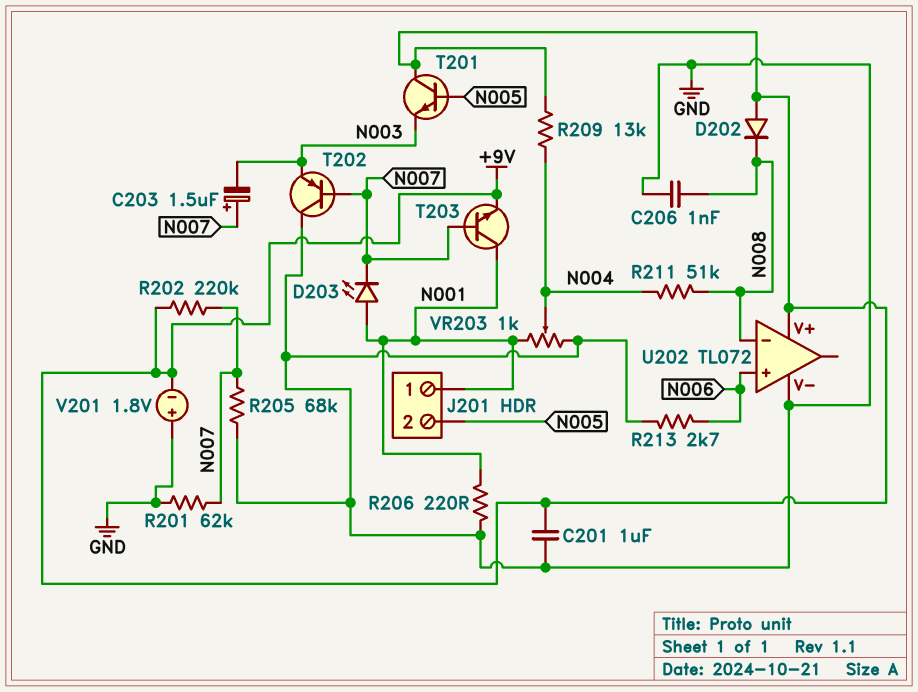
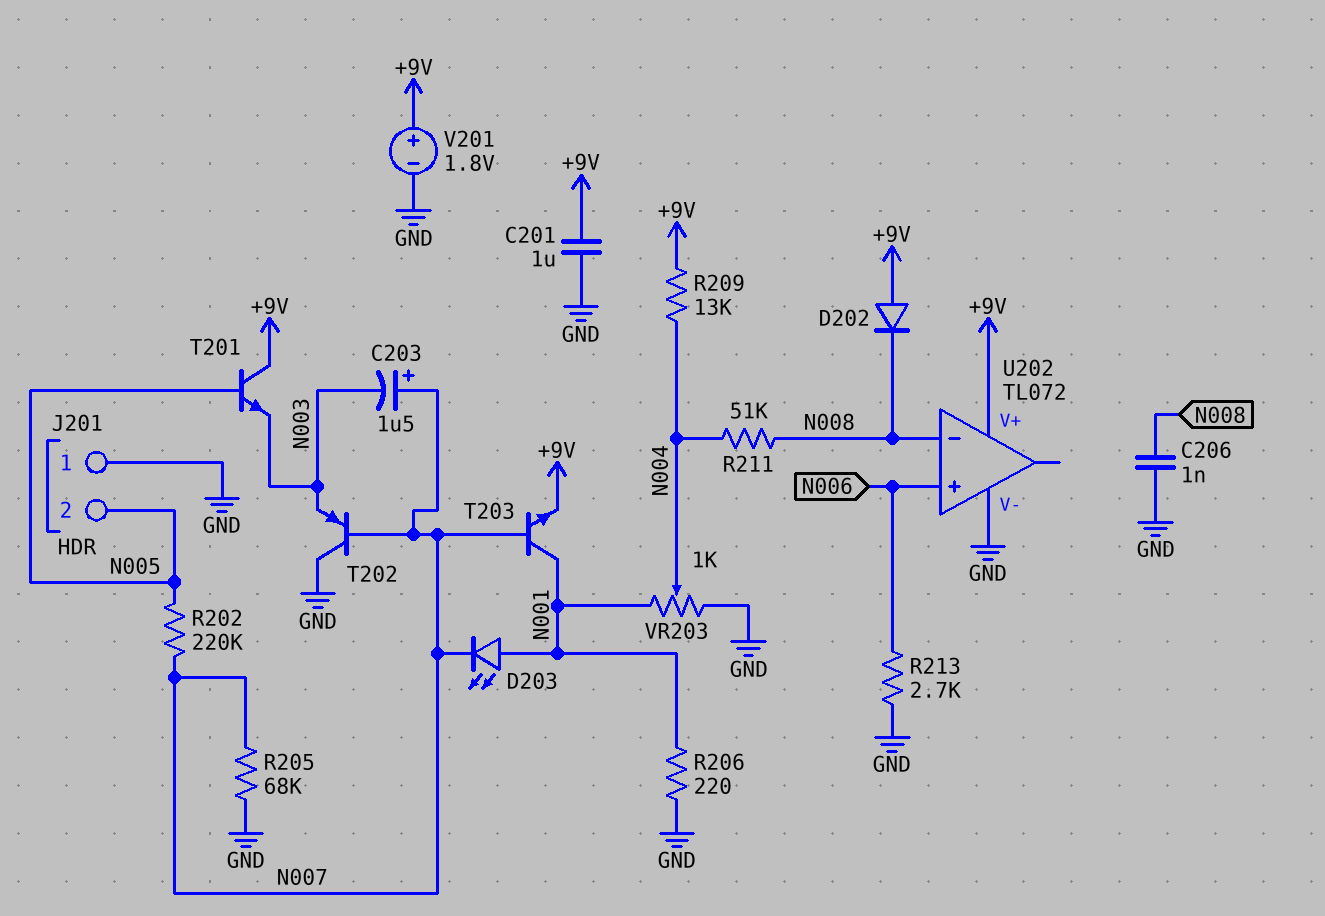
J201 pin 1: N001 -> GND
R201: 62k (GND, N007) -> none
R202: 220k (+9V, N007) -> 220k (N005, N007)
V201: 1.8V (plus GND, minus +9V) -> 1.8V (plus +9V, minus GND)

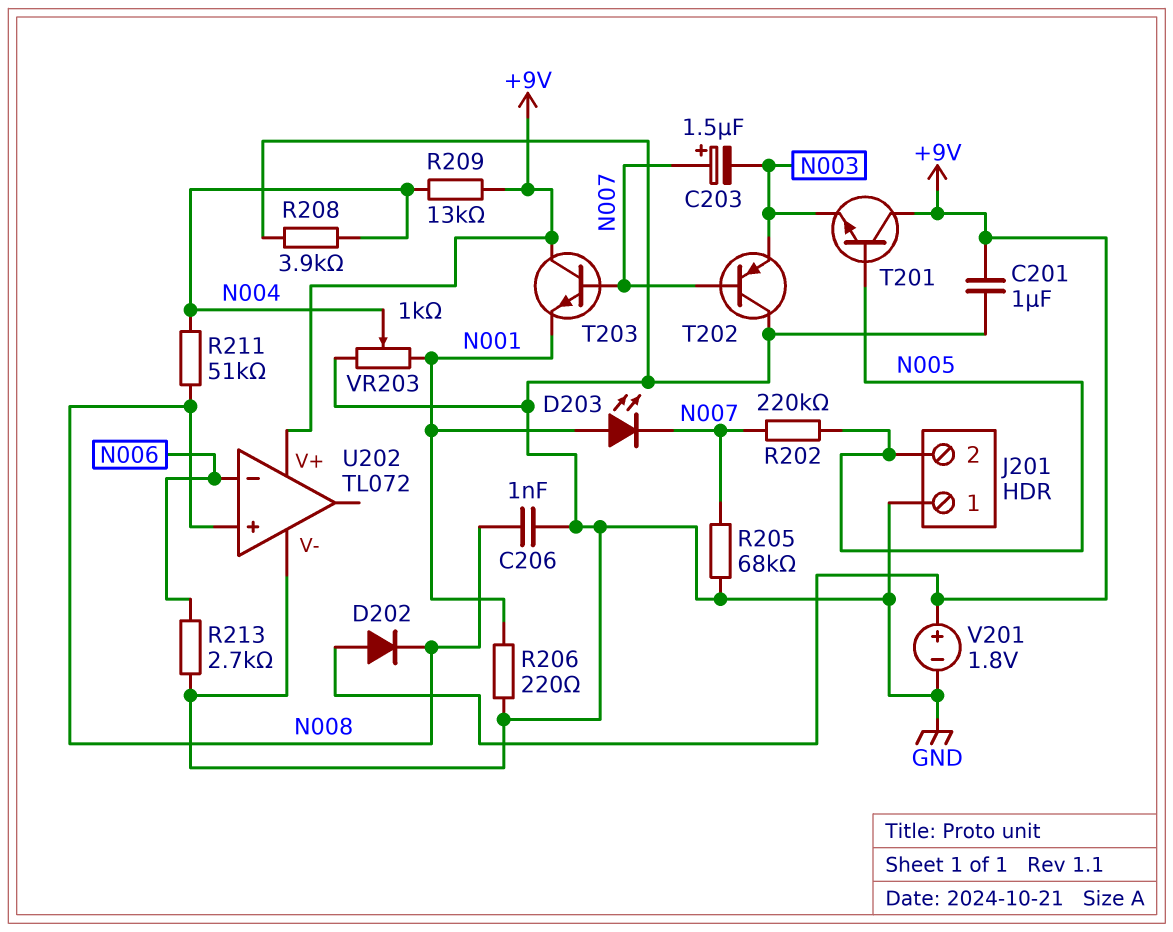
R208: none -> 3.9k (GND, N004)
T203: NPN (B N007, C N001, E +9V) -> NPN (B N007, C +9V, E N001)
U202 pin in+: N006 -> N008
U202 pin in-: N008 -> N006

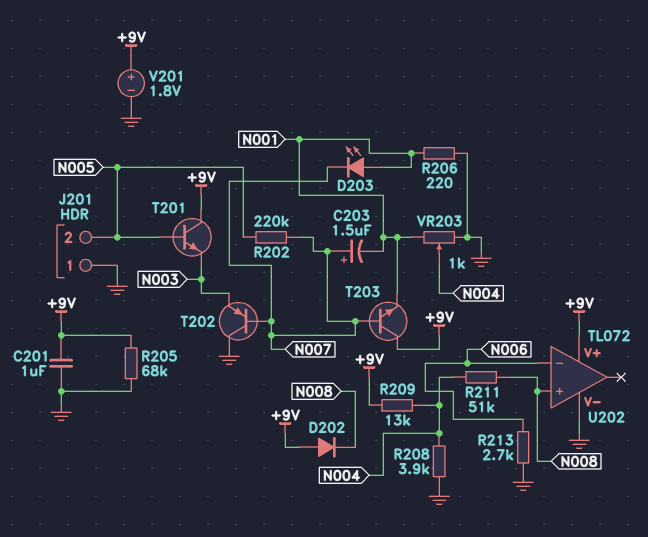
C203: 1.5uF (plus N007, minus N003) -> 1.5uF (plus N007, minus N001)
C206: 1nF (GND, N008) -> none
R205: 68k (GND, N007) -> 68k (+9V, GND)

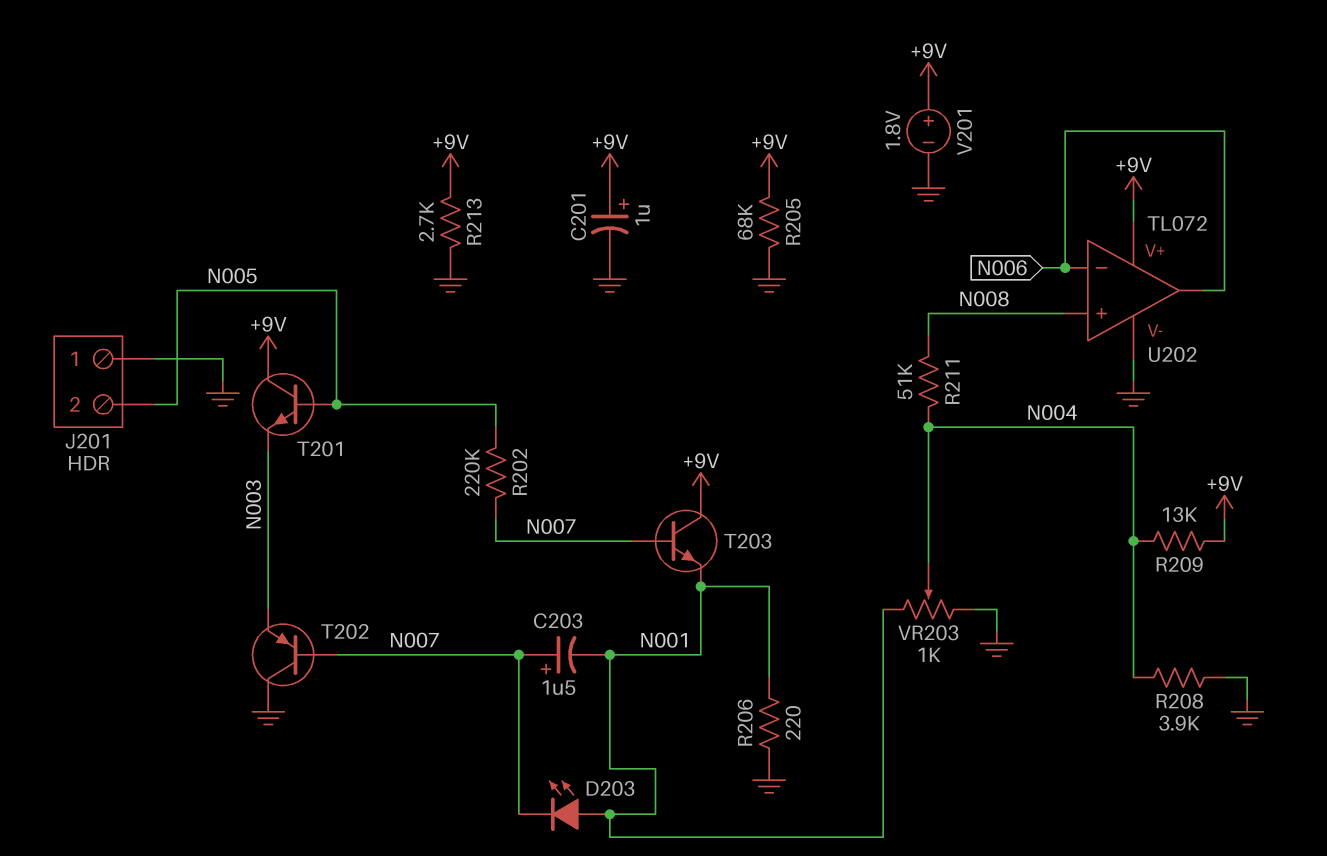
C201: 1uF (+9V, GND) -> 1uF (plus +9V, minus GND)
D202: diode (A +9V, K N008) -> none
R213: 2.7k (GND, N006) -> 2.7k (+9V, GND)
U202 pin out: none -> N006

